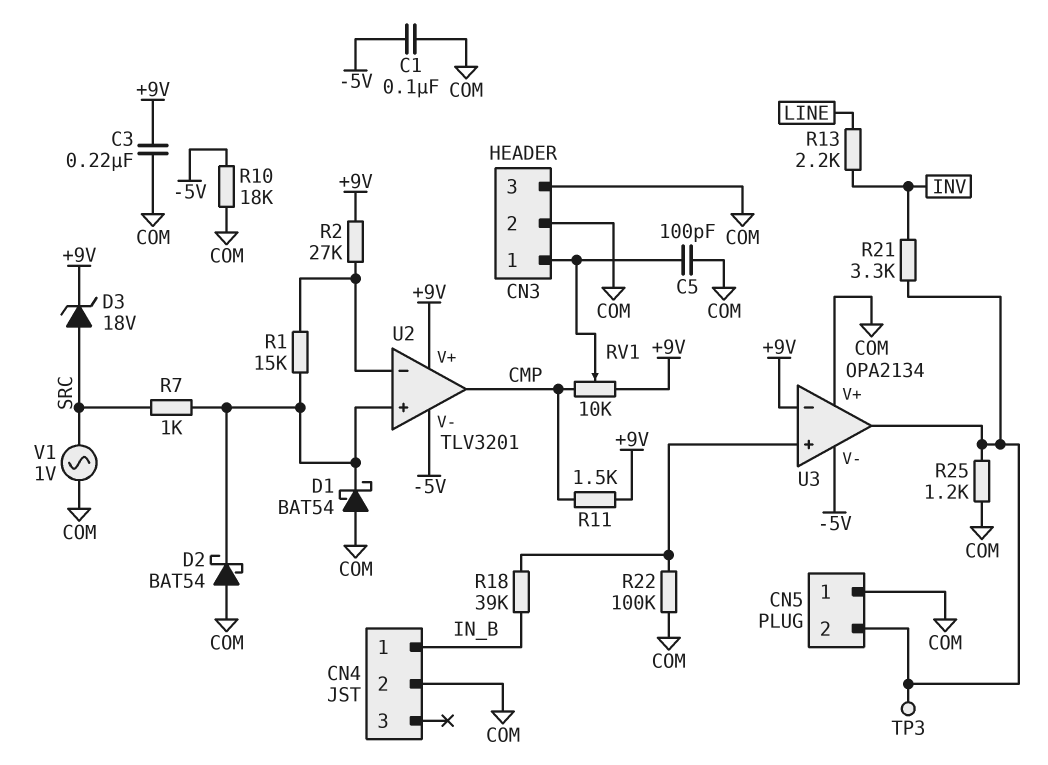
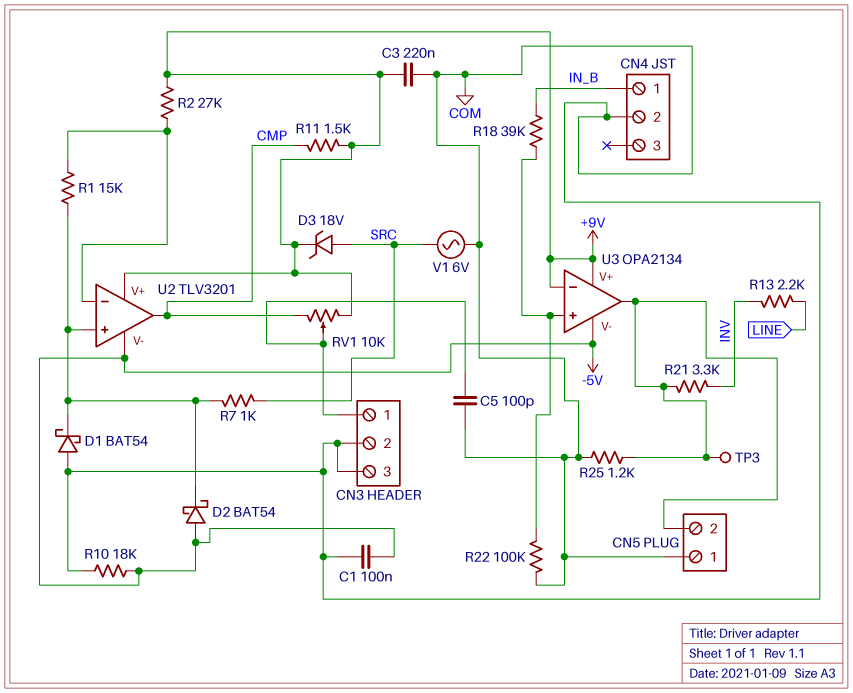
D2: schottky BAT54 (A COM, K U2/in+) -> schottky BAT54 (A -5V, K U2/in+)
U3 pin V+: COM -> +9V
V1: AC 1V (COM, SRC) -> AC 6V (COM, SRC)

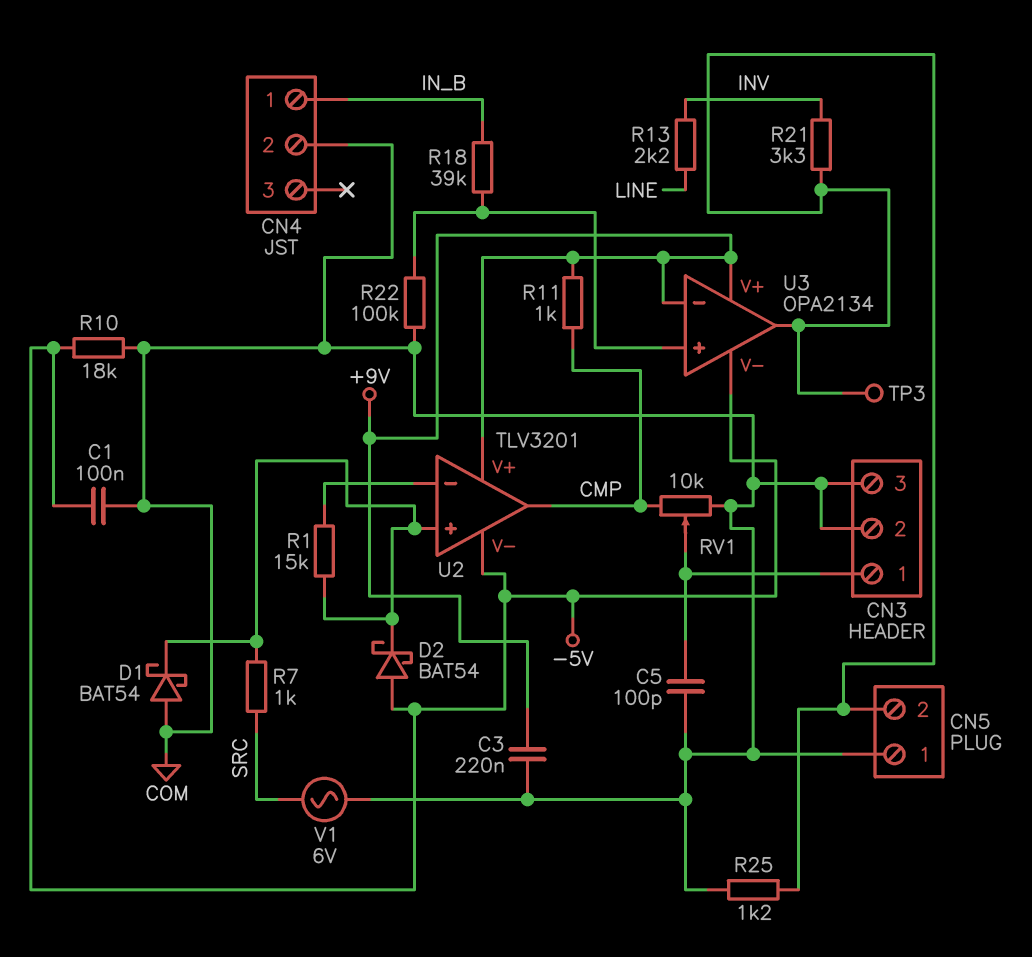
D3: zener 18V (A SRC, K +9V) -> none
R2: 27k (+9V, U2/in-) -> none
R11: 1.5k (+9V, CMP) -> 1k (+9V, CMP)
RV1: 10k (+9V, CMP, wiper CN3/1) -> 10k (CMP, COM, wiper CN3/1)

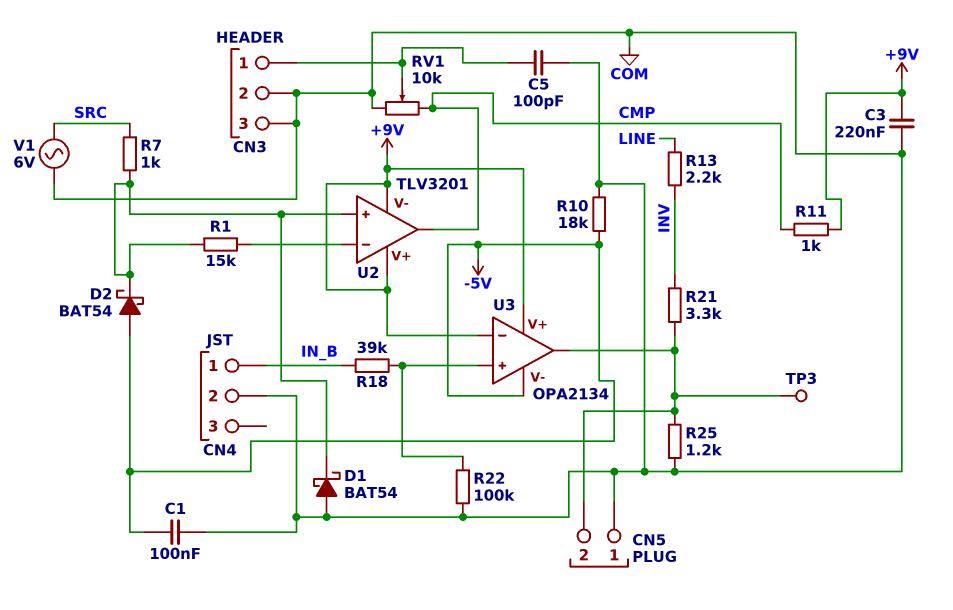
U2 pin V-: -5V -> +9V

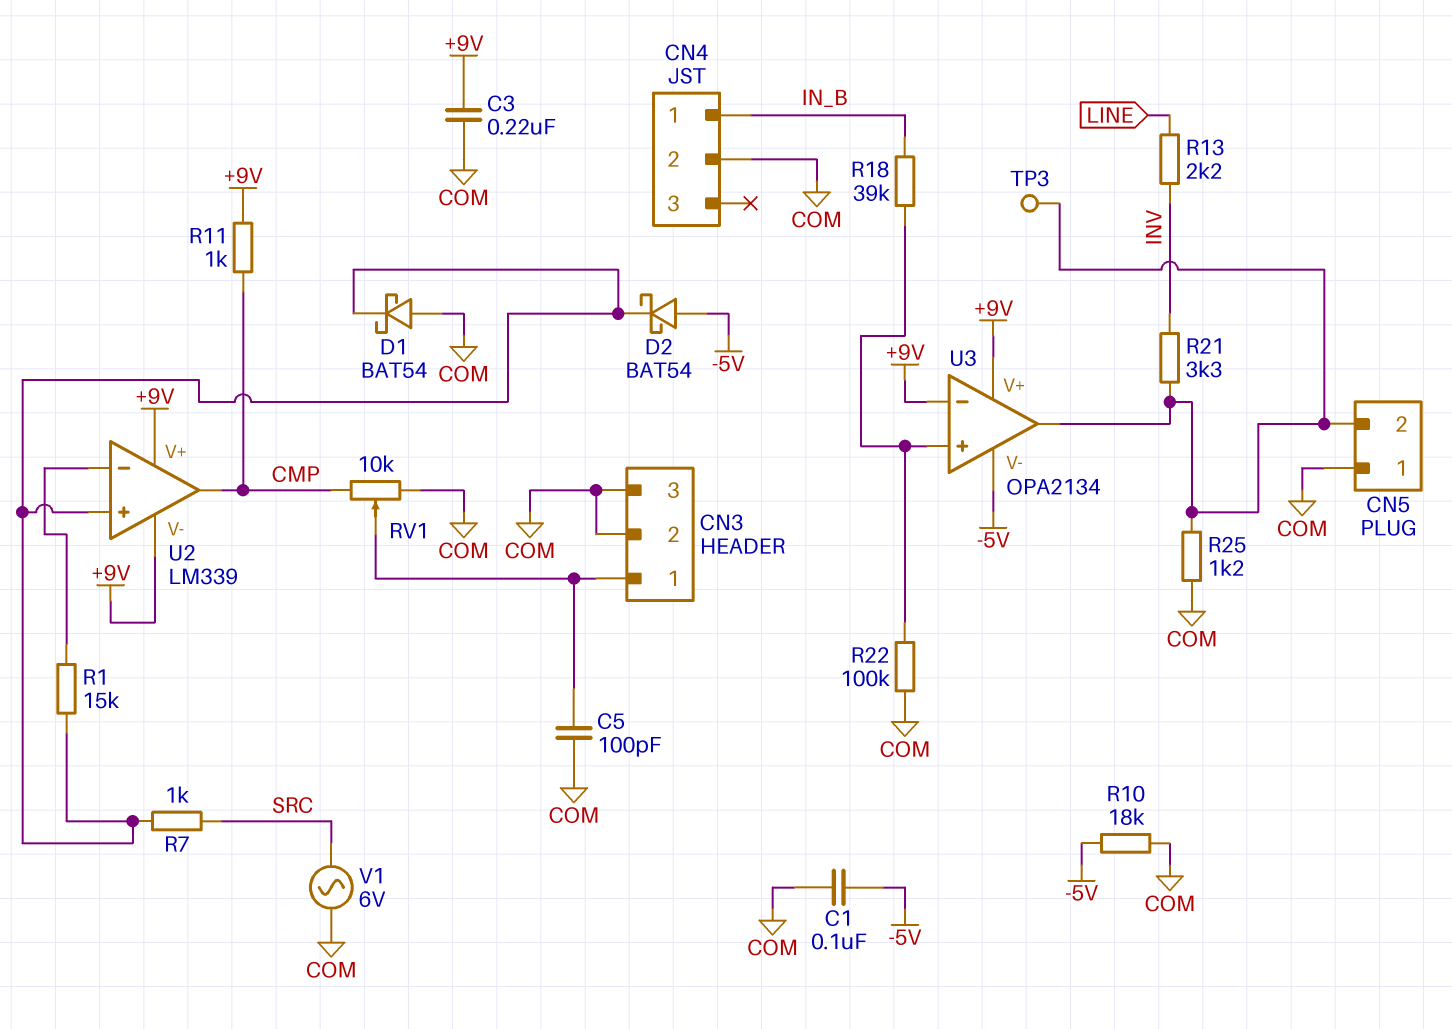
U2: TLV3201 -> LM339

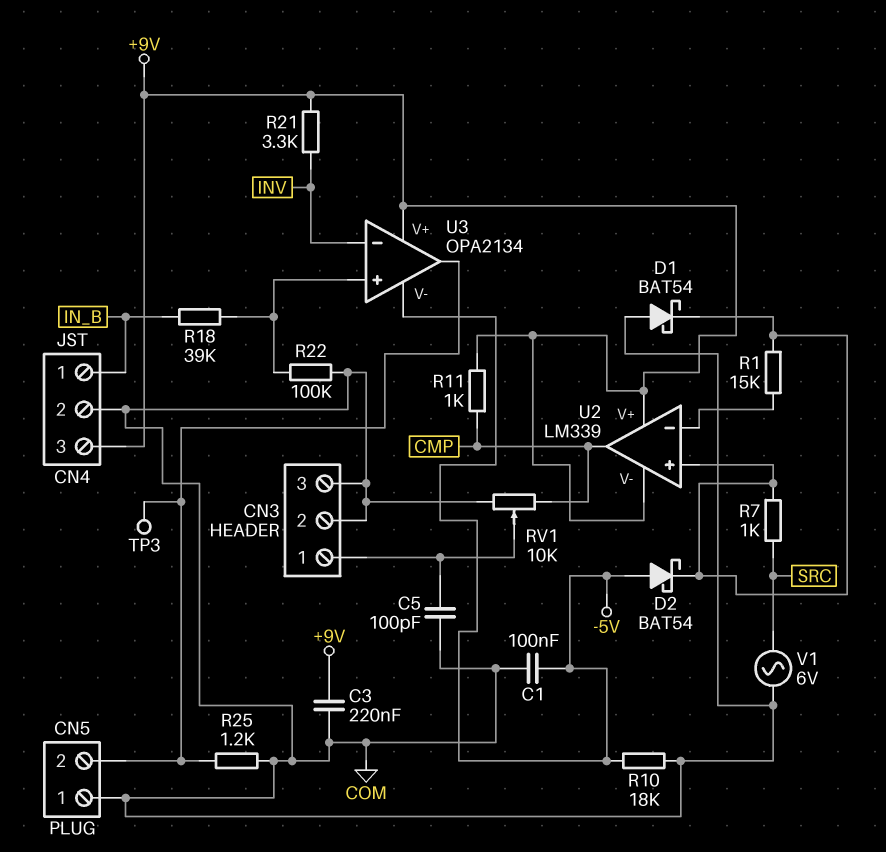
CN4 pin 3: none -> +9V
R13: 2.2k (INV, LINE) -> none
R21: 3.3k (CN5/2, INV) -> 3.3k (+9V, INV)
U3 pin in-: +9V -> INV

